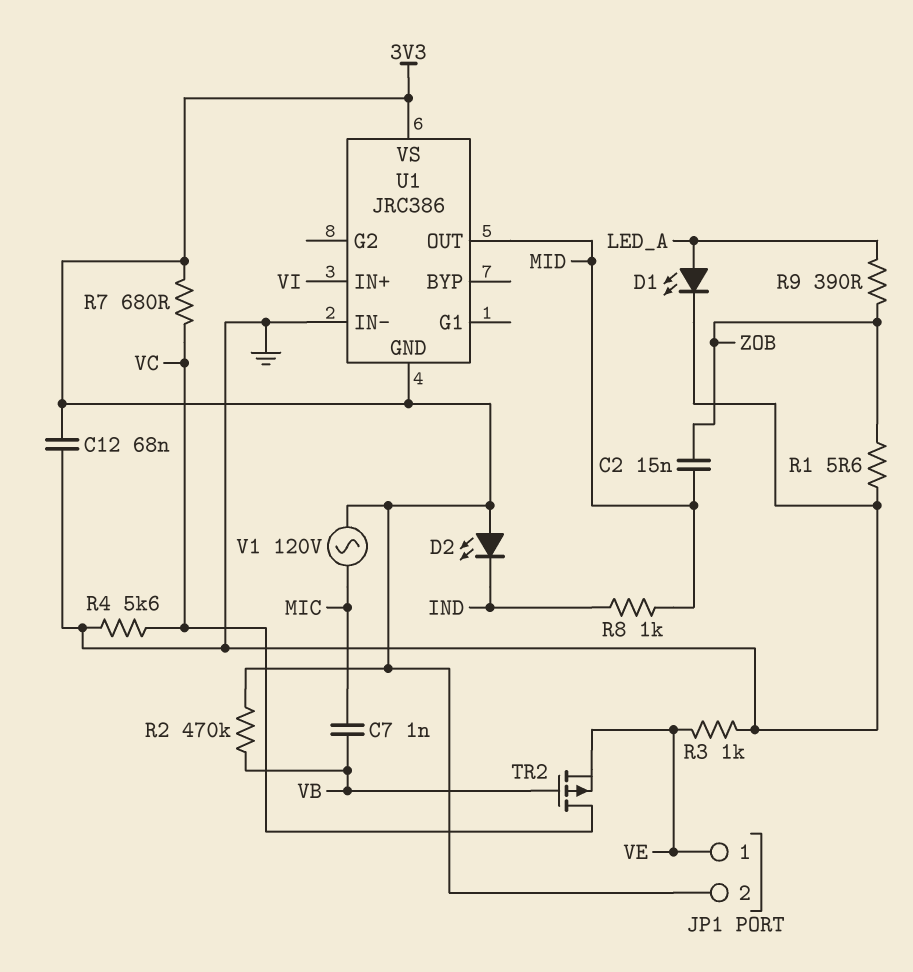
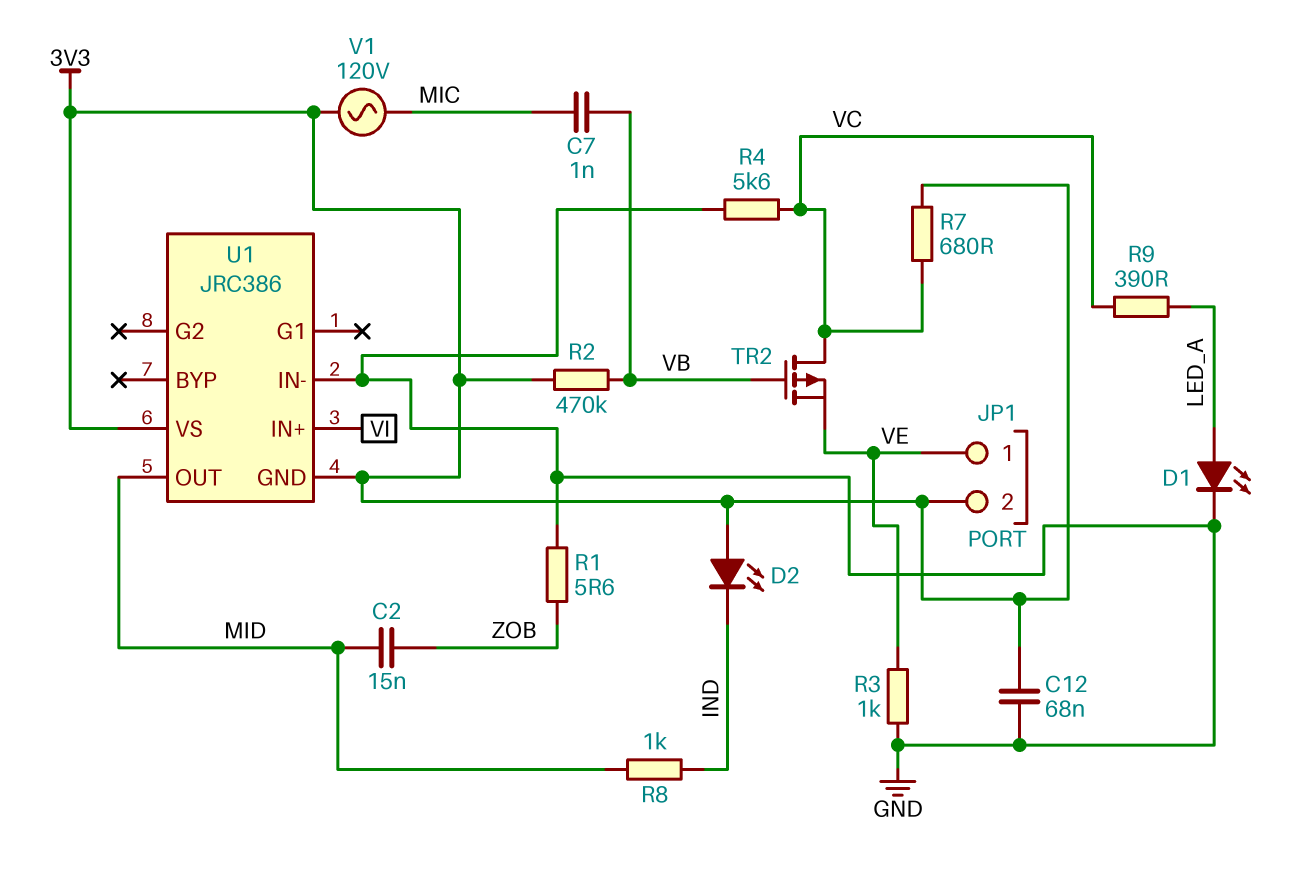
R9: 390 (LED_A, ZOB) -> 390 (LED_A, VC)

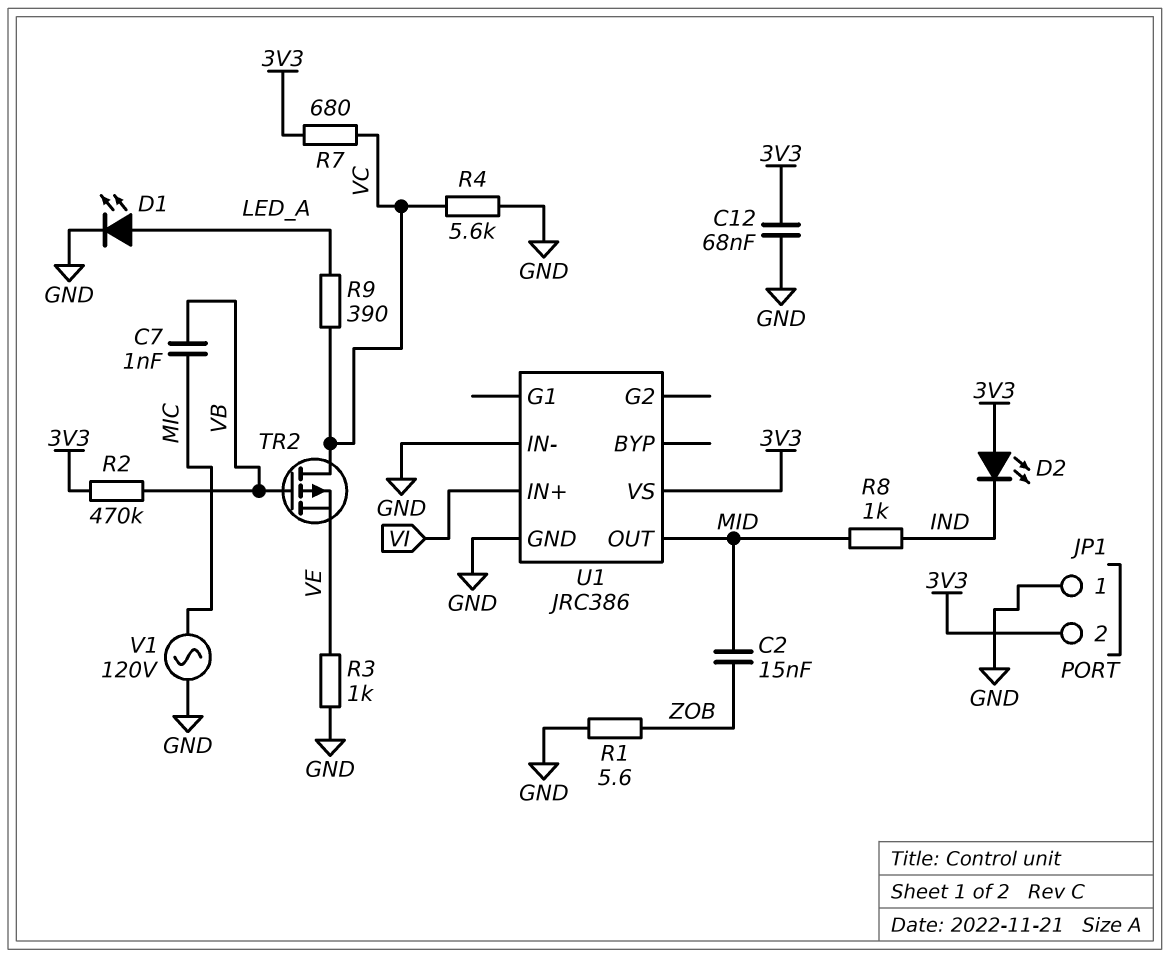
JP1 pin 1: VE -> GND
U1 pin GND: 3V3 -> GND
V1: AC 120V (3V3, MIC) -> AC 120V (GND, MIC)

